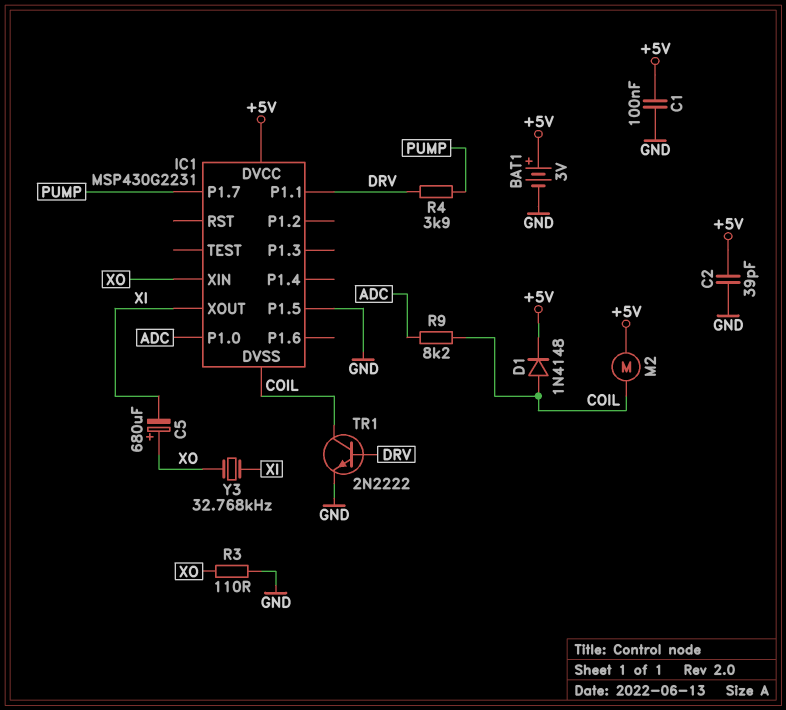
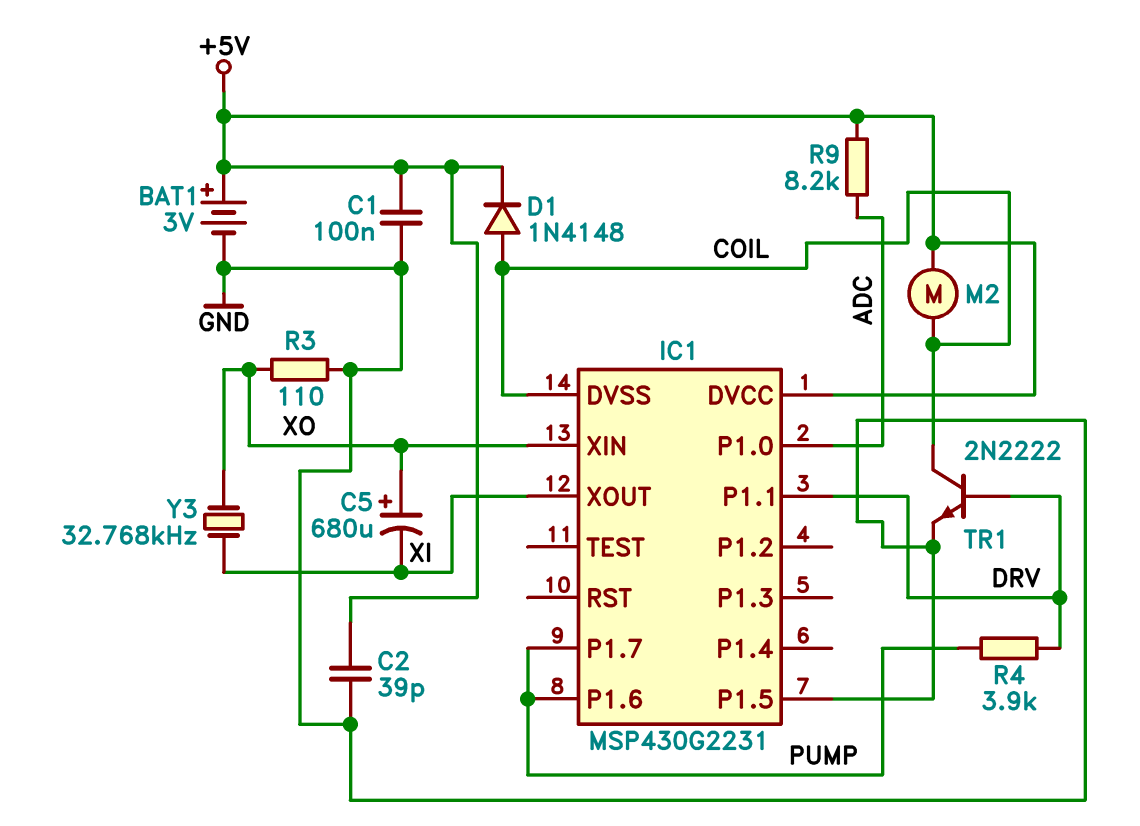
IC1 pin P1.6: none -> PUMP
R9: 8.2k (ADC, COIL) -> 8.2k (+5V, ADC)

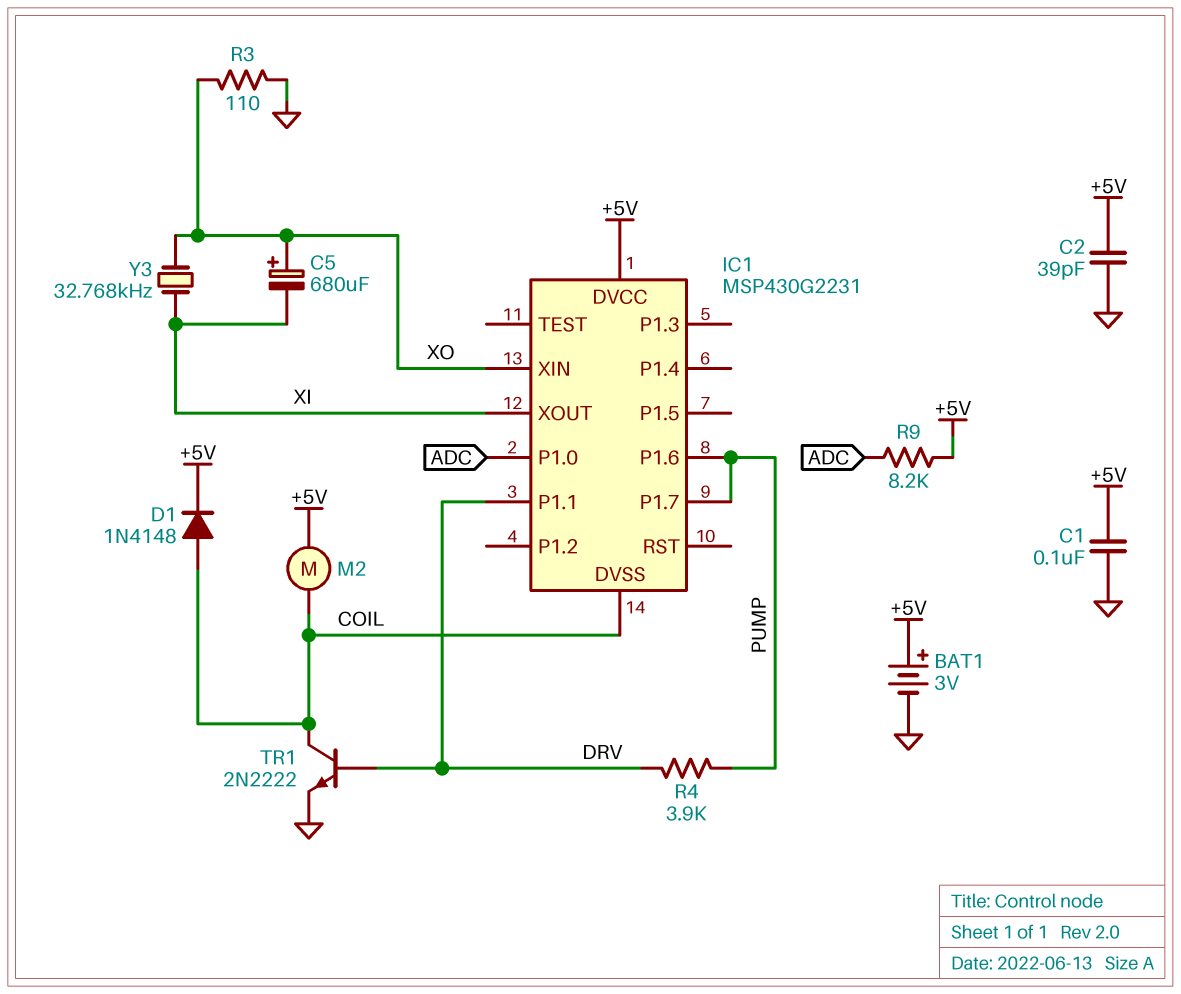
IC1 pin P1.5: GND -> none

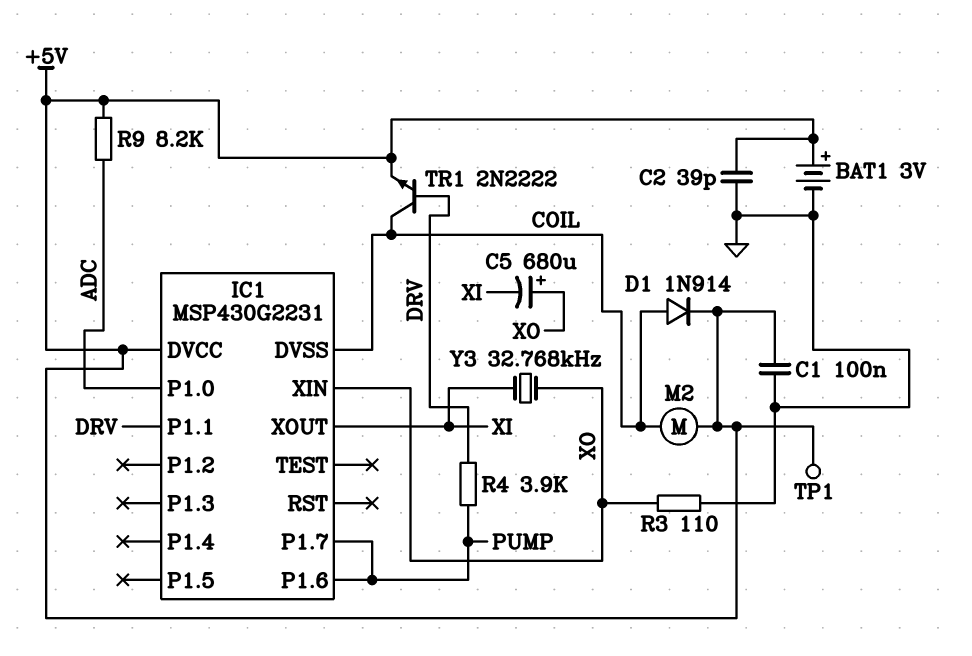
D1: diode 1N4148 (A COIL, K +5V) -> diode 1N914 (A COIL, K +5V)
TP1: none -> test point (+5V)
TR1: NPN 2N2222 (B DRV, C COIL, E GND) -> NPN 2N2222 (B DRV, C COIL, E +5V)

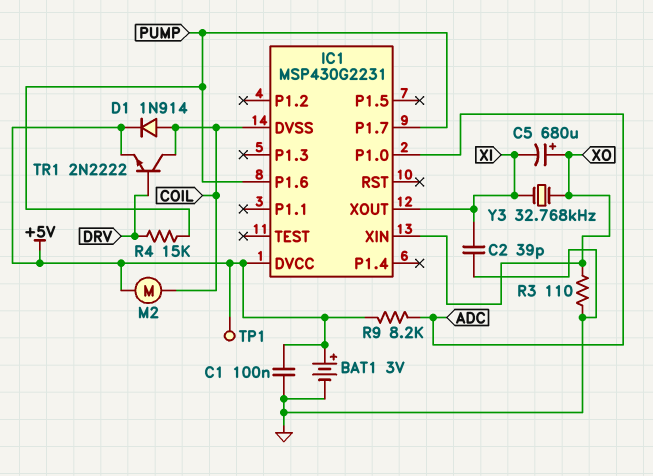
C2: 39pF (+5V, GND) -> 39pF (GND, XI)
IC1 pin P1.1: DRV -> none
R4: 3.9k (DRV, PUMP) -> 15k (DRV, PUMP)

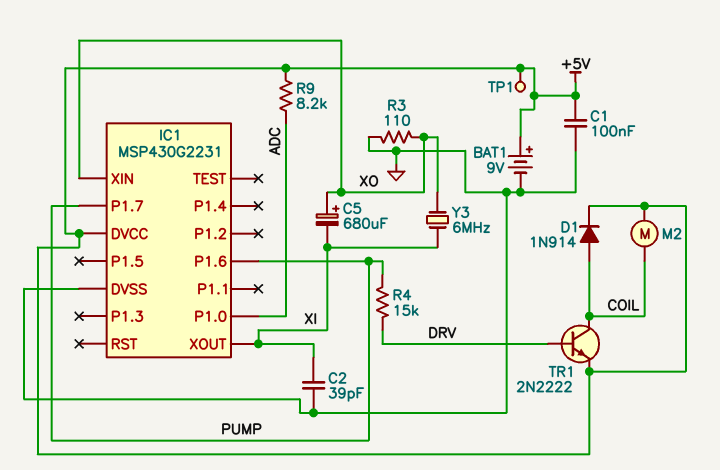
BAT1: 3V (plus +5V, minus GND) -> 9V (plus +5V, minus GND)
IC1 pin DVSS: COIL -> GND
Y3: 32.768kHz (XI, XO) -> 6MHz (XI, XO)

